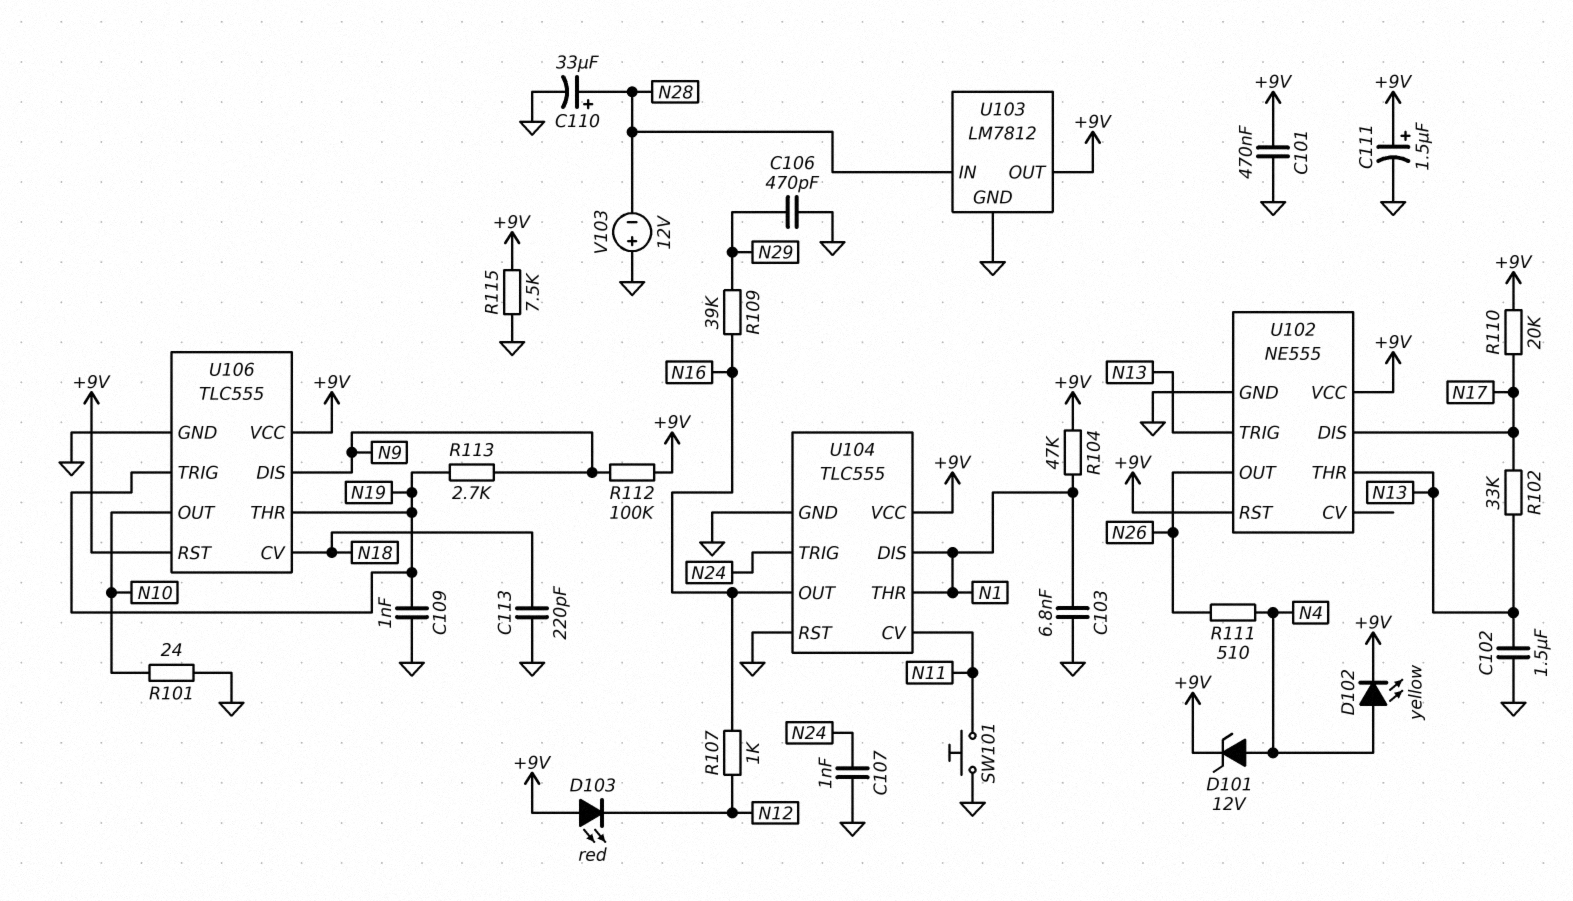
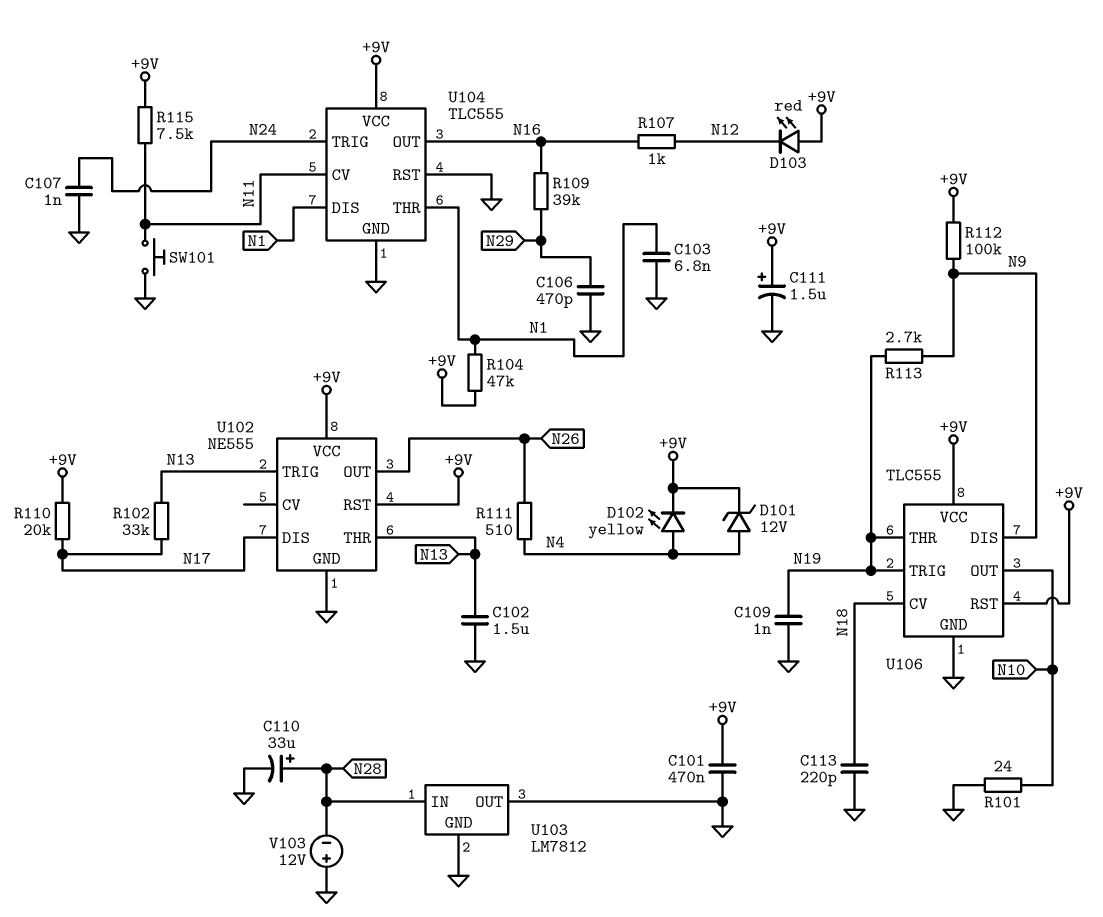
R115: 7.5k (+9V, GND) -> 7.5k (+9V, N11)
U103 pin OUT: +9V -> GND

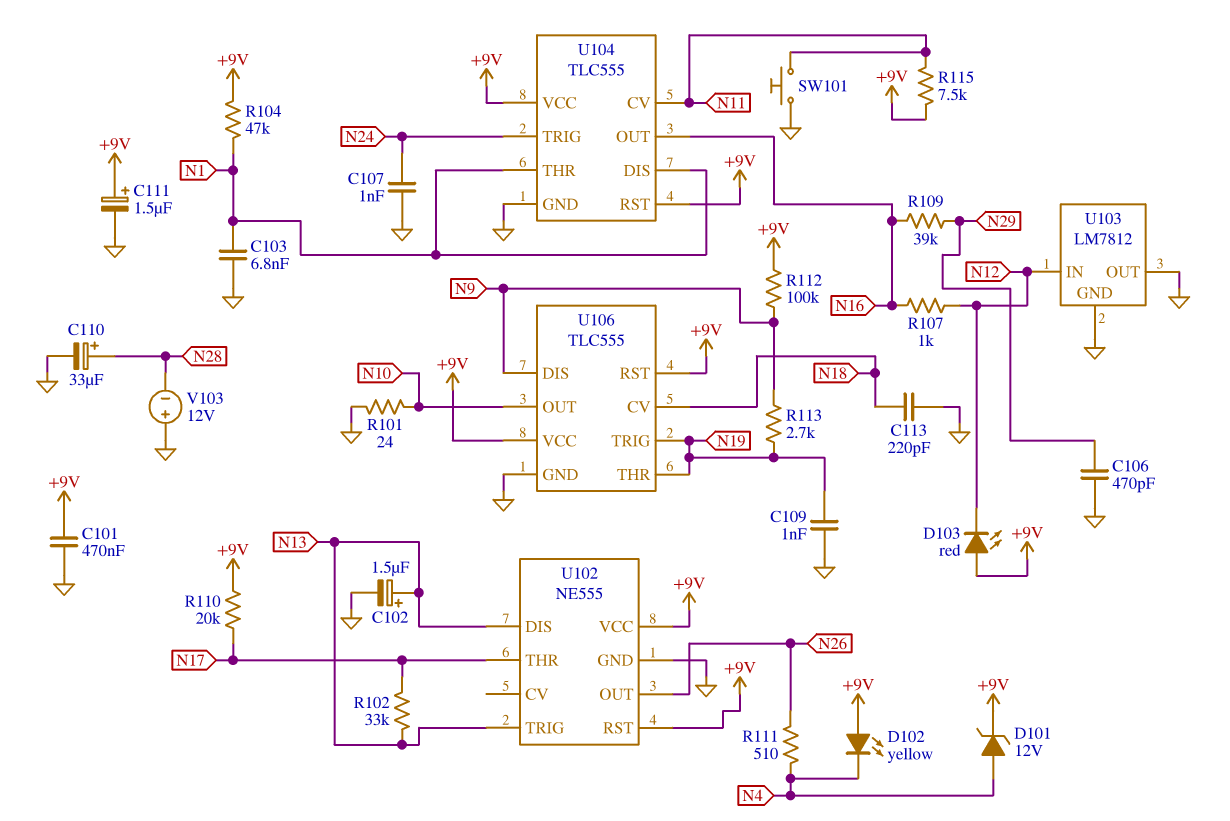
C102: 1.5uF (GND, N13) -> 1.5uF (plus N13, minus GND)
D102: LED yellow (A N4, K +9V) -> LED yellow (A +9V, K N4)
U102 pin DIS: N17 -> N13
U102 pin THR: N13 -> N17
U103 pin IN: N28 -> N12
U104 pin RST: GND -> +9V

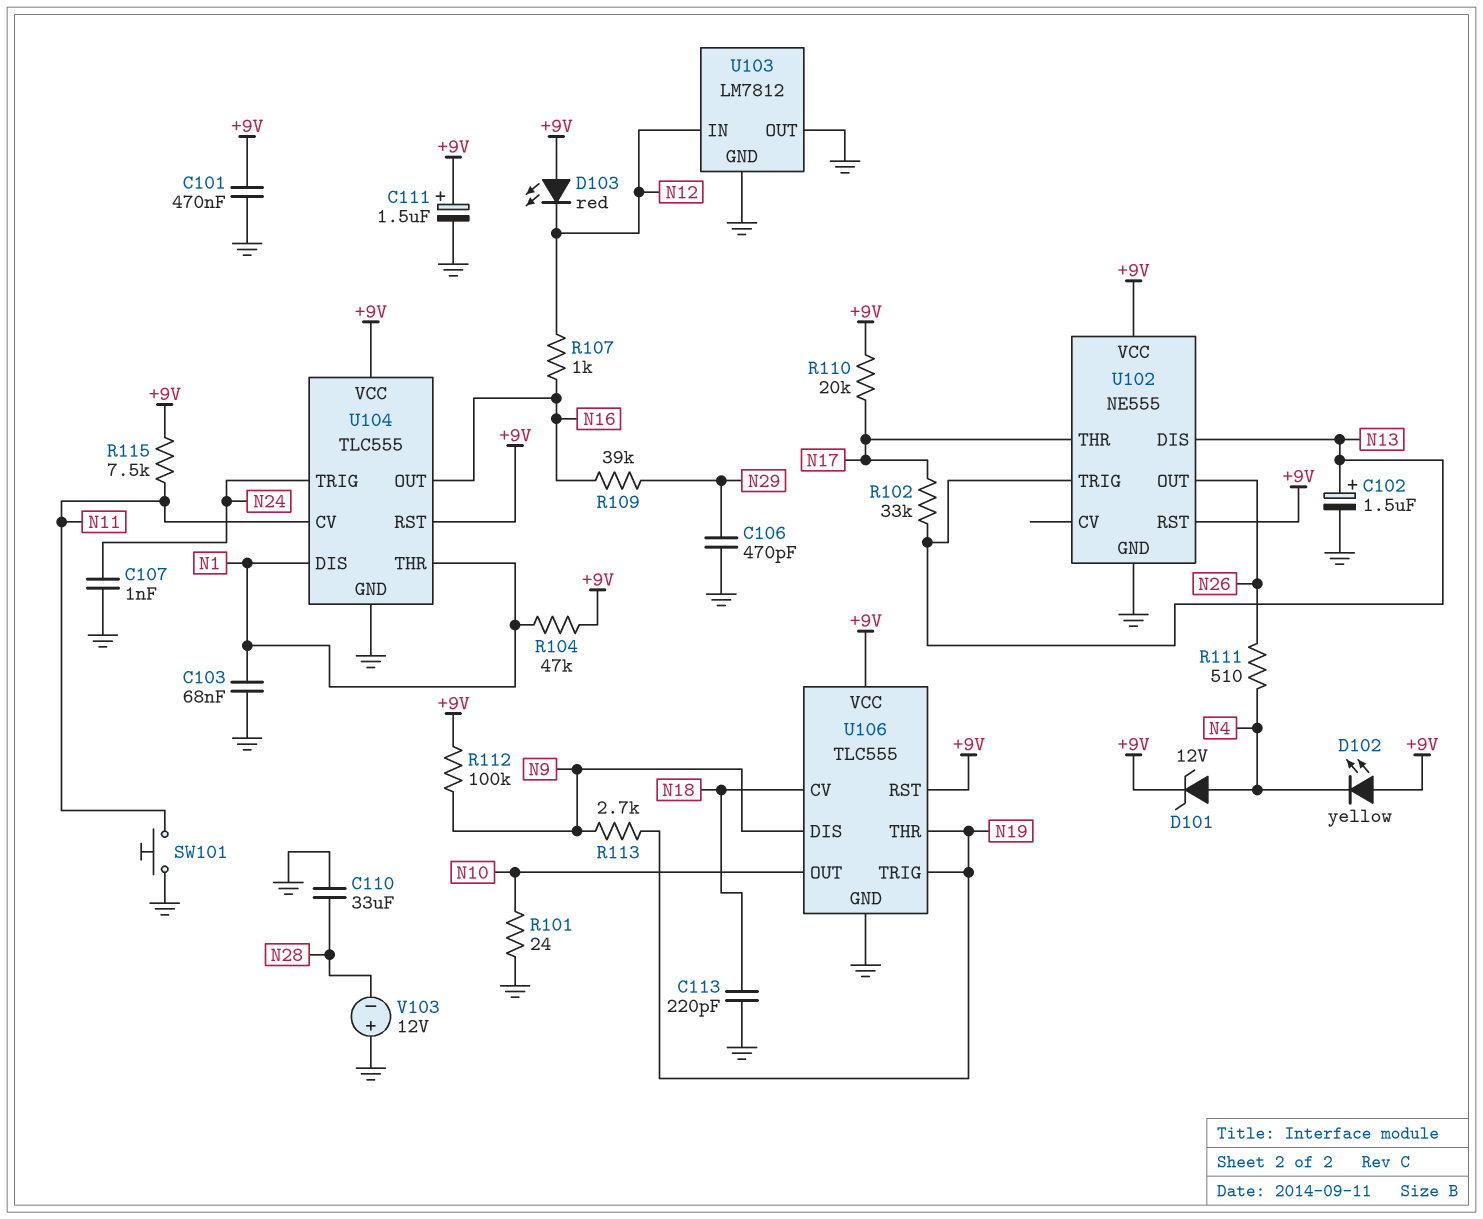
C103: 6.8nF (GND, N1) -> 68nF (GND, N1)
C109: 1nF (GND, N19) -> none
C110: 33uF (plus N28, minus GND) -> 33uF (GND, N28)

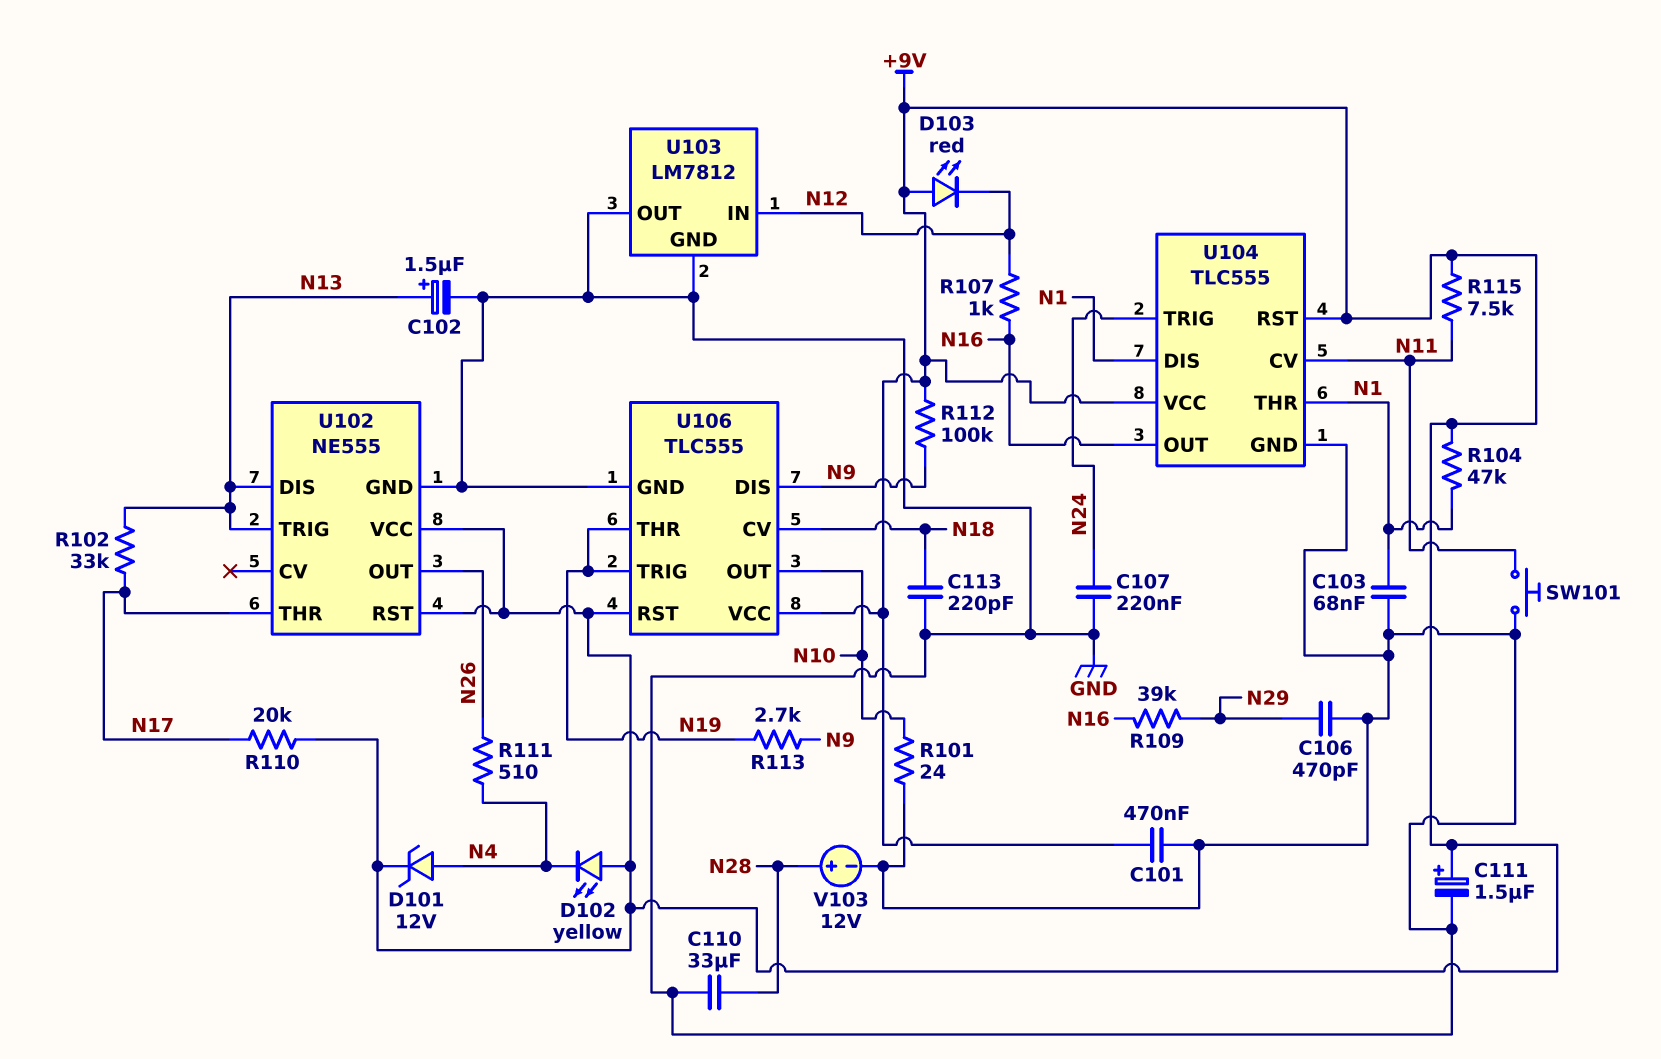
C107: 1nF (GND, N24) -> 220nF (GND, N24)
V103: 12V (plus GND, minus N28) -> 12V (plus N28, minus GND)

